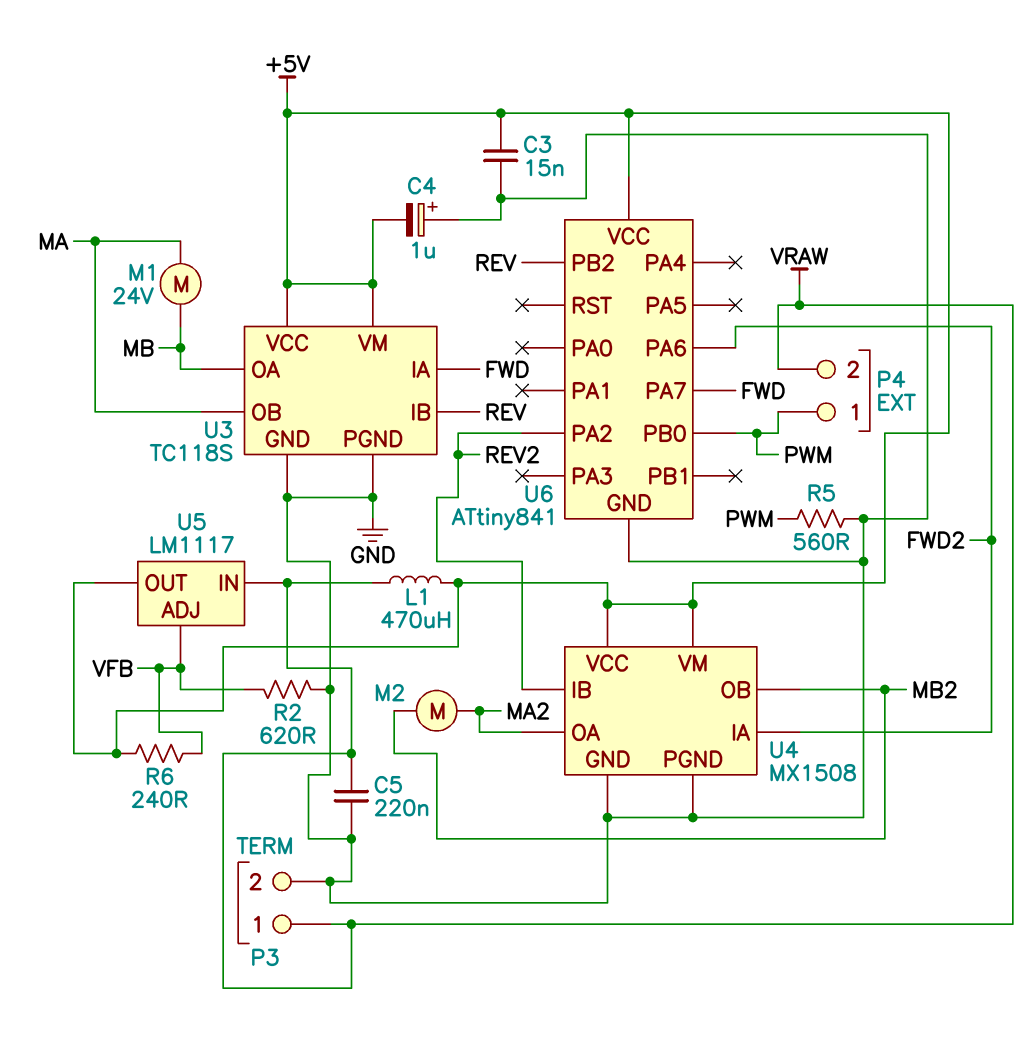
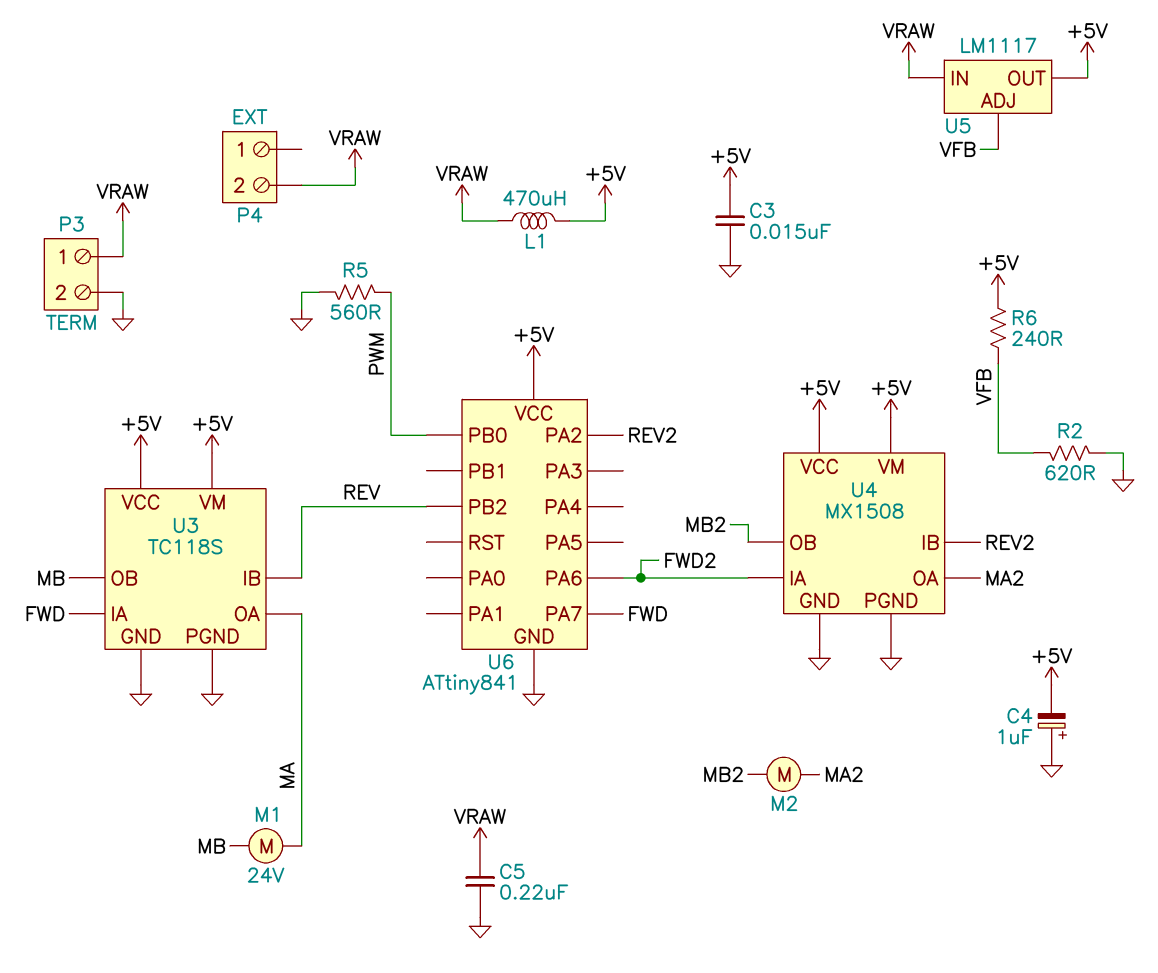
P4 pin 1: PWM -> none
U3 pin OA: MB -> MA
U3 pin OB: MA -> MB

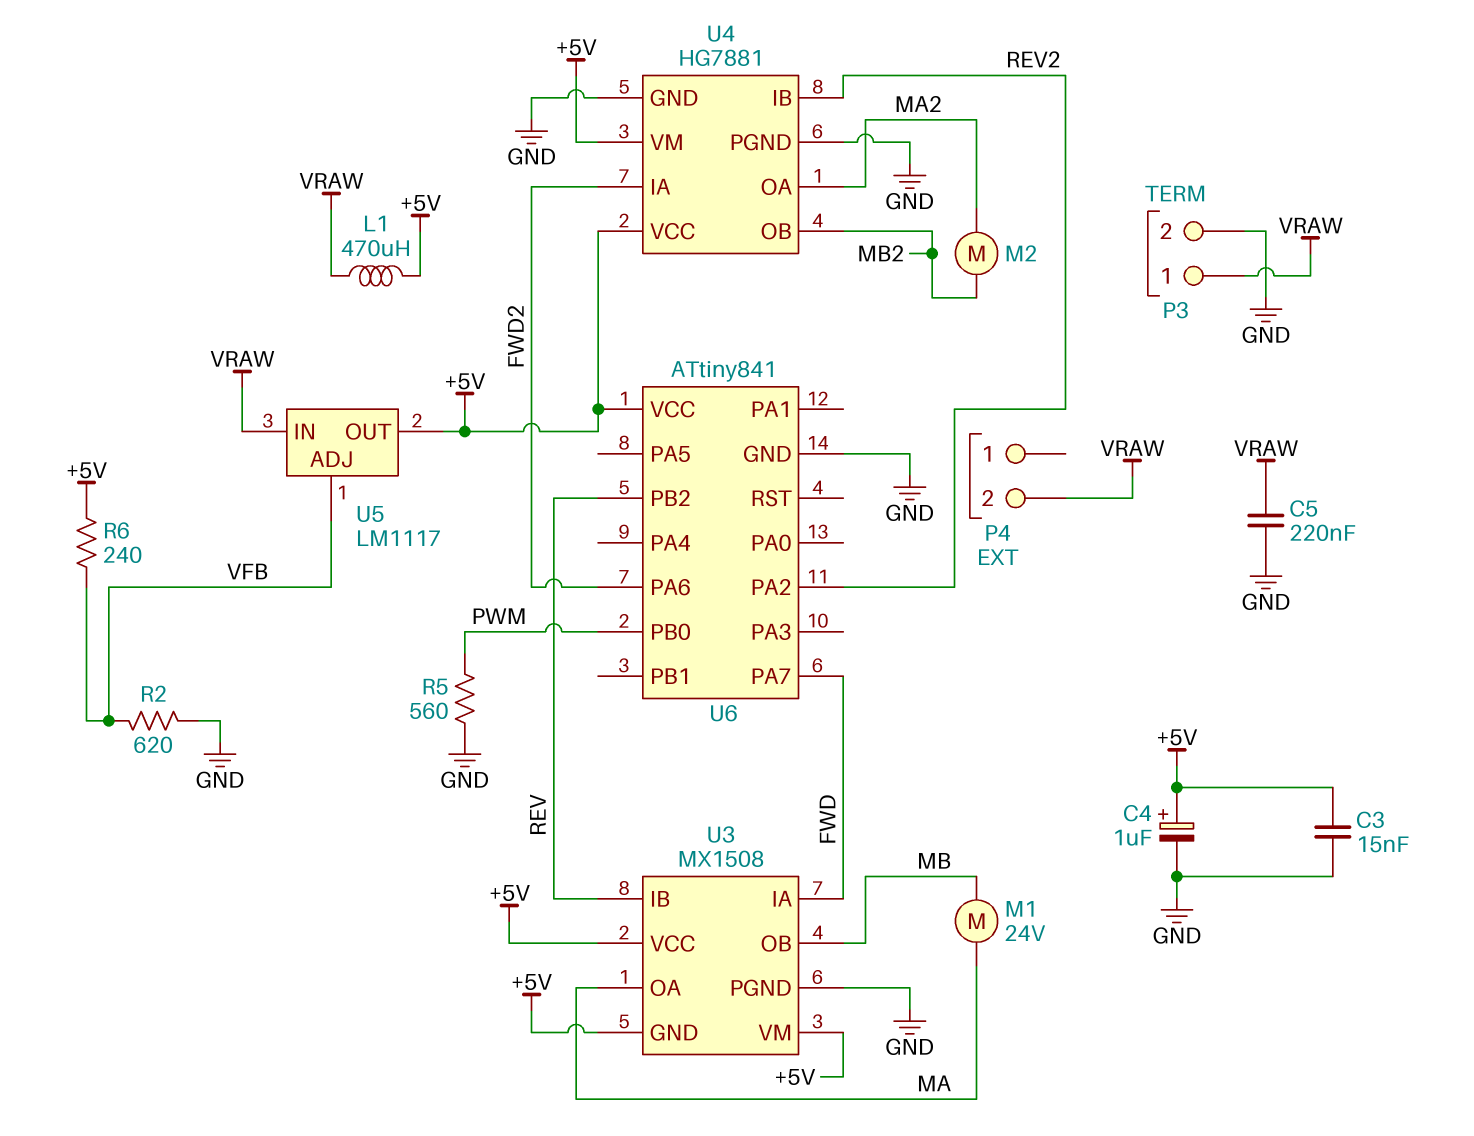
C4: 1uF (plus GND, minus +5V) -> 1uF (plus +5V, minus GND)
U3: TC118S -> MX1508
U3 pin GND: GND -> +5V
U4: MX1508 -> HG7881

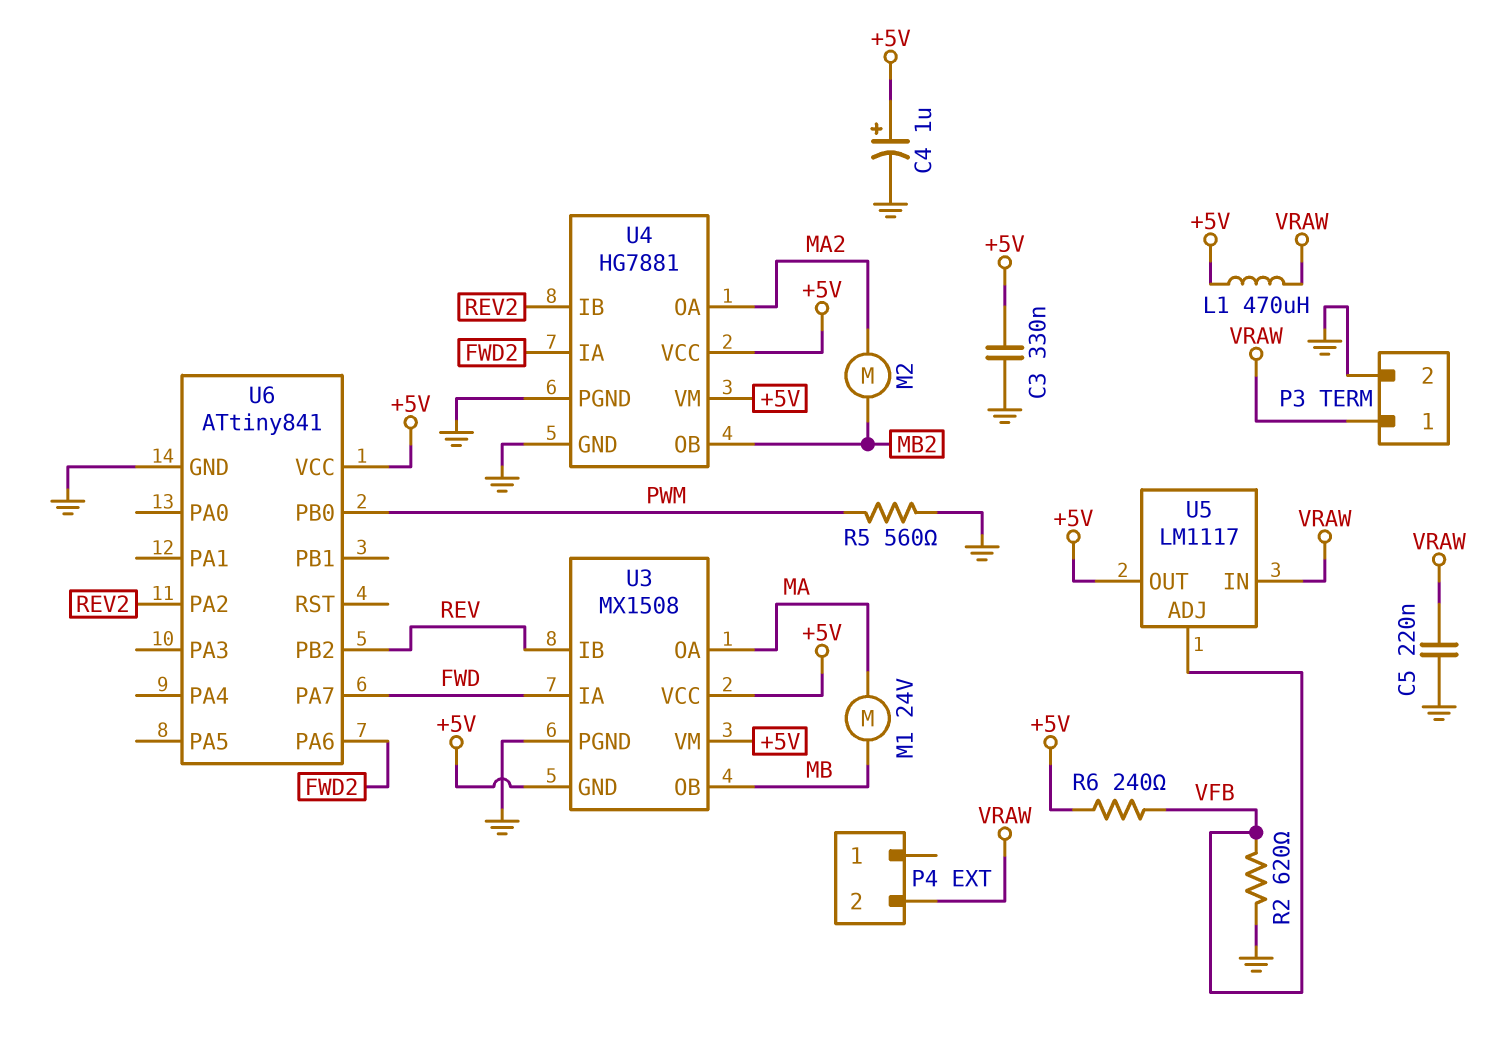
C3: 15nF (+5V, GND) -> 330nF (+5V, GND)

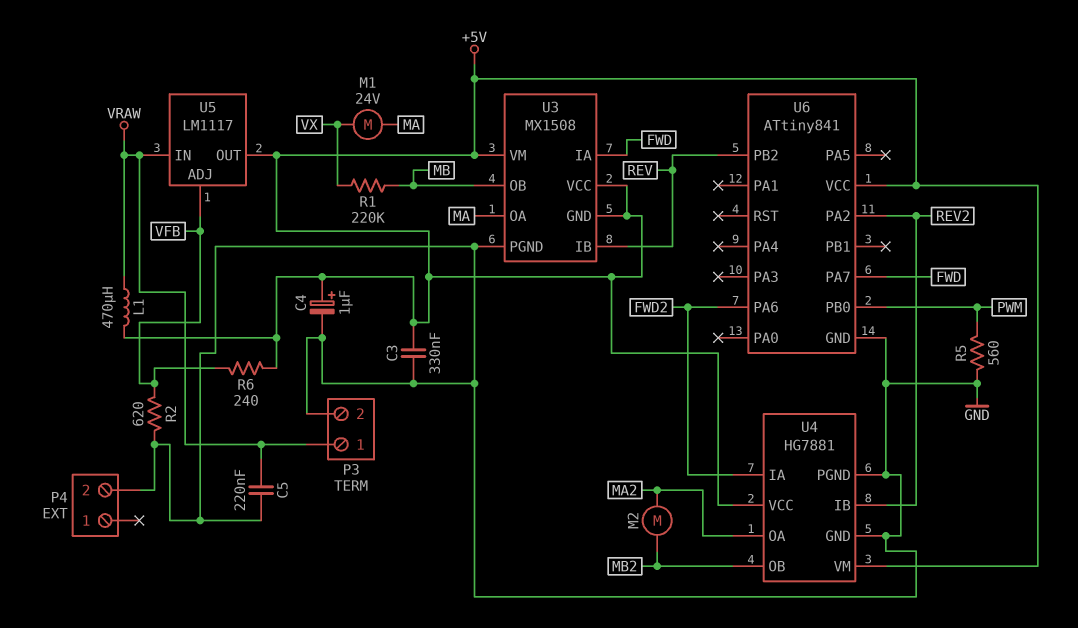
M1: motor 24V (MA, MB) -> motor 24V (MA, VX)
P4 pin 2: VRAW -> GND
R1: none -> 220k (MB, VX)

